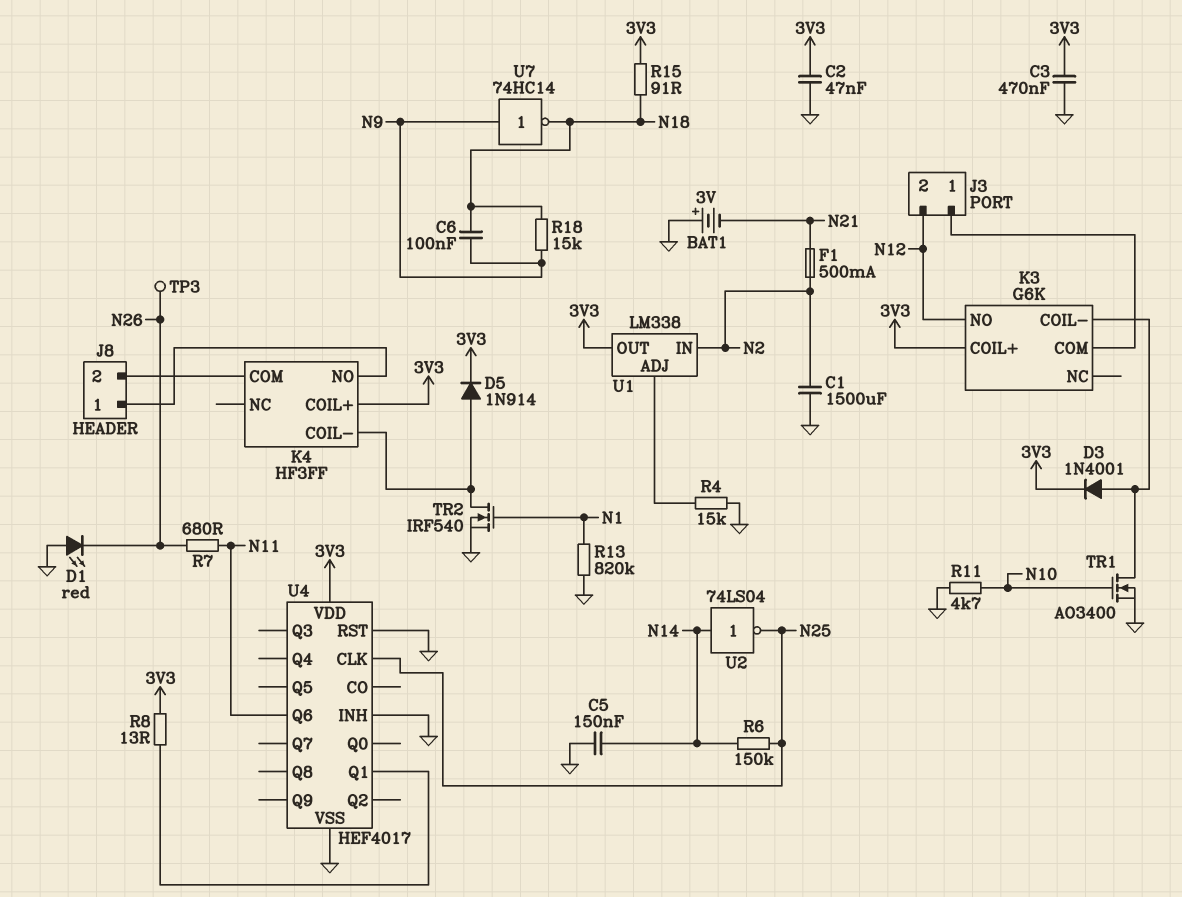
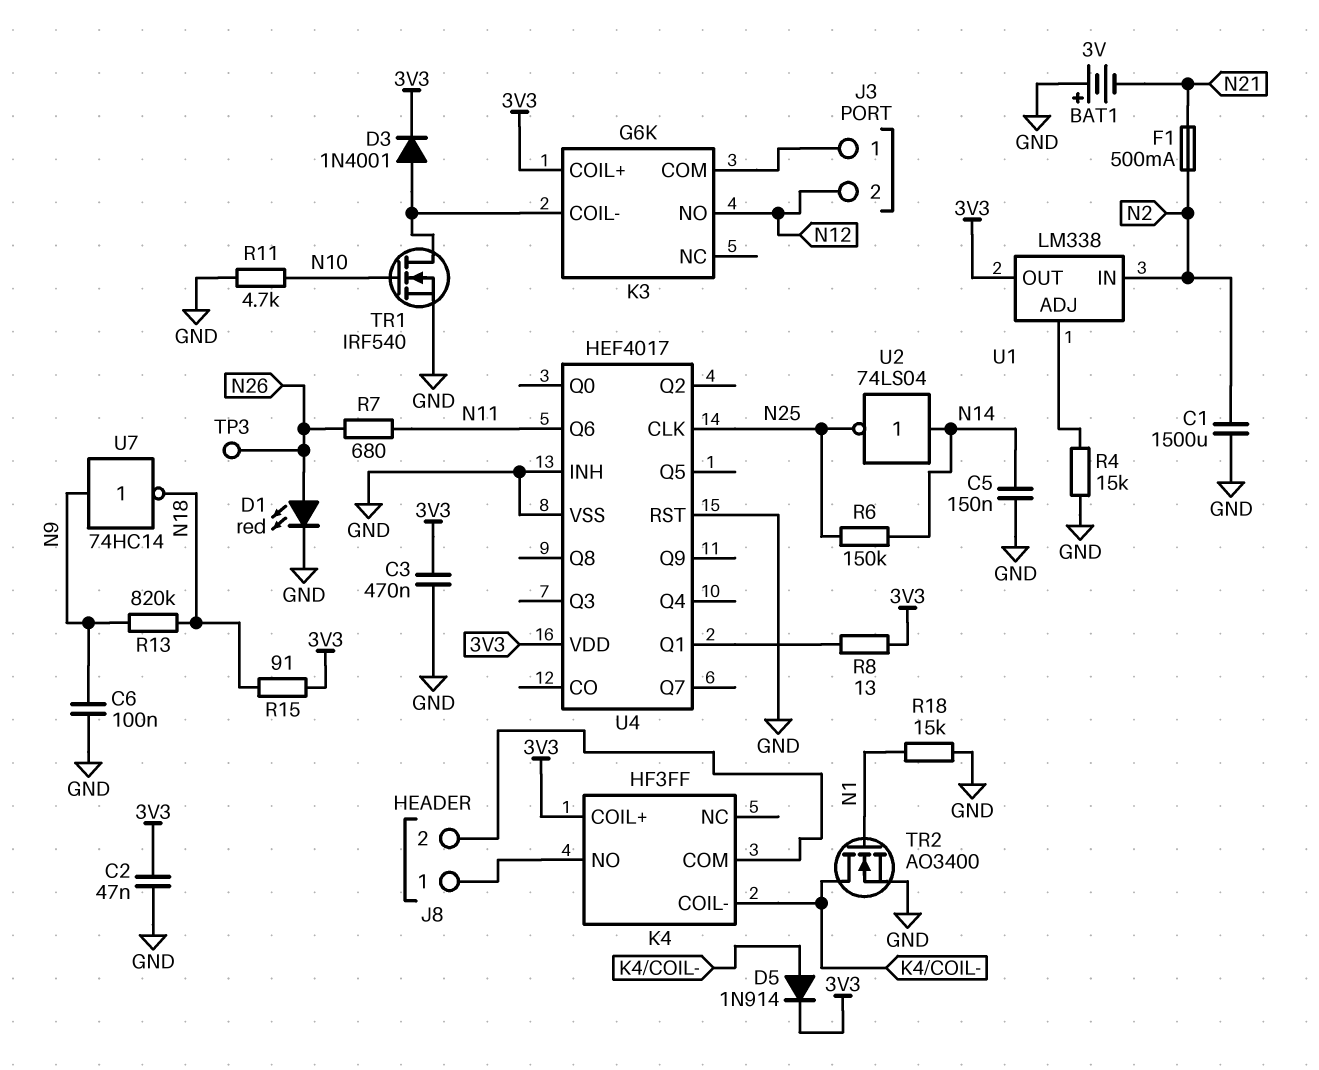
C6: 100nF (N9, N18) -> 100nF (GND, N9)
D1: LED red (A GND, K N26) -> LED red (A N26, K GND)
R13: 820k (GND, N1) -> 820k (N9, N18)
R18: 15k (N9, N18) -> 15k (GND, N1)
TR1: NMOS AO3400 (G N10, D K3/COIL-, S GND) -> NMOS IRF540 (G N10, D K3/COIL-, S GND)
TR2: NMOS IRF540 (G N1, D K4/COIL-, S GND) -> NMOS AO3400 (G N1, D K4/COIL-, S GND)

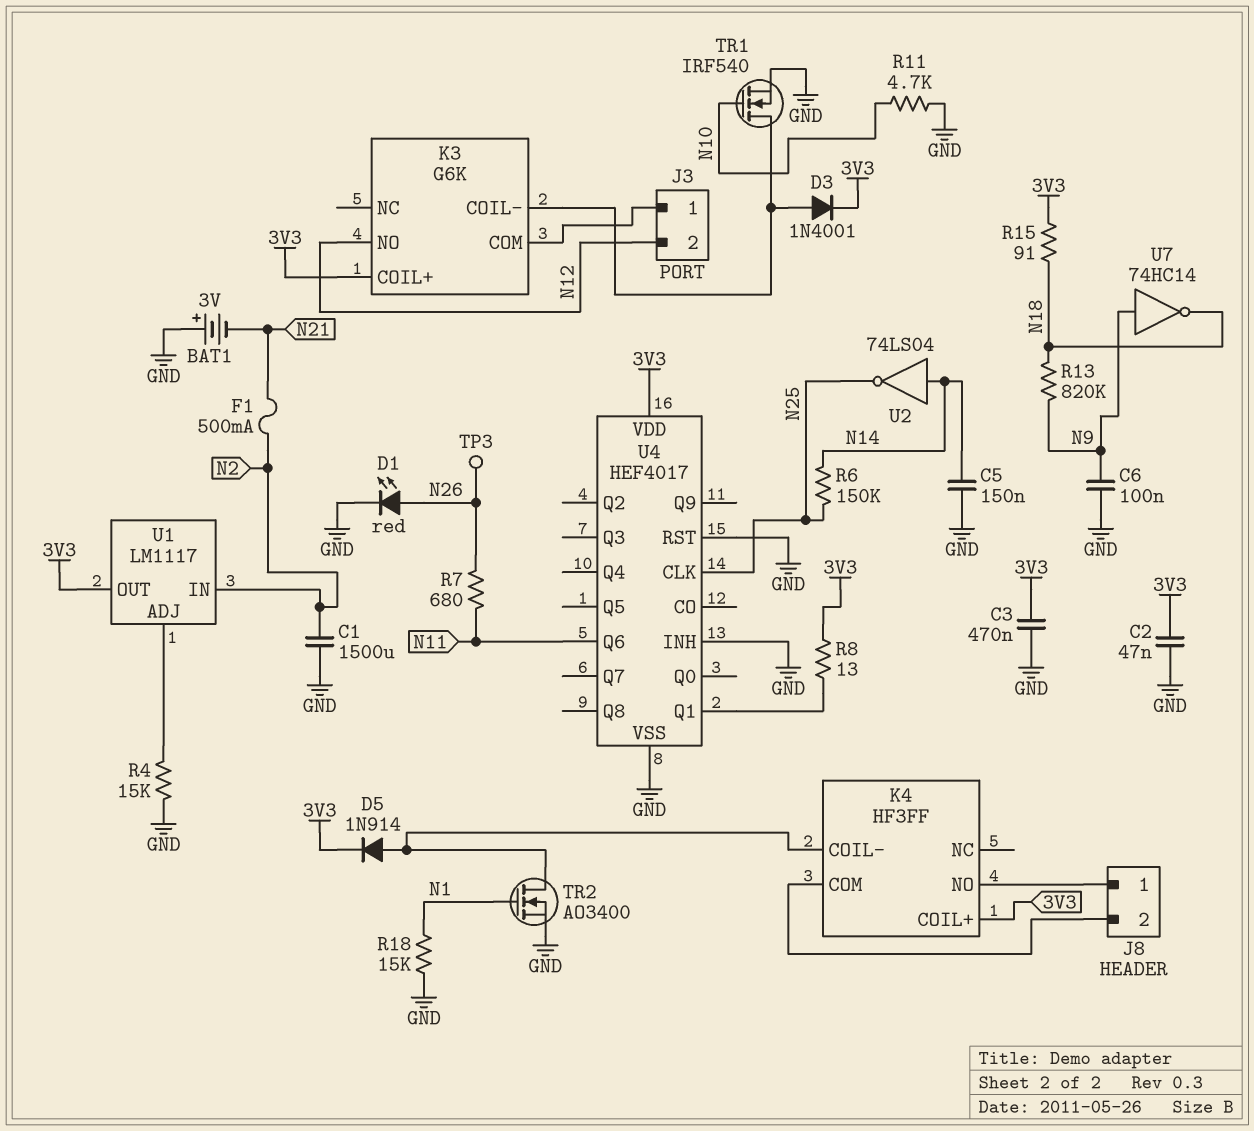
U1: LM338 -> LM1117

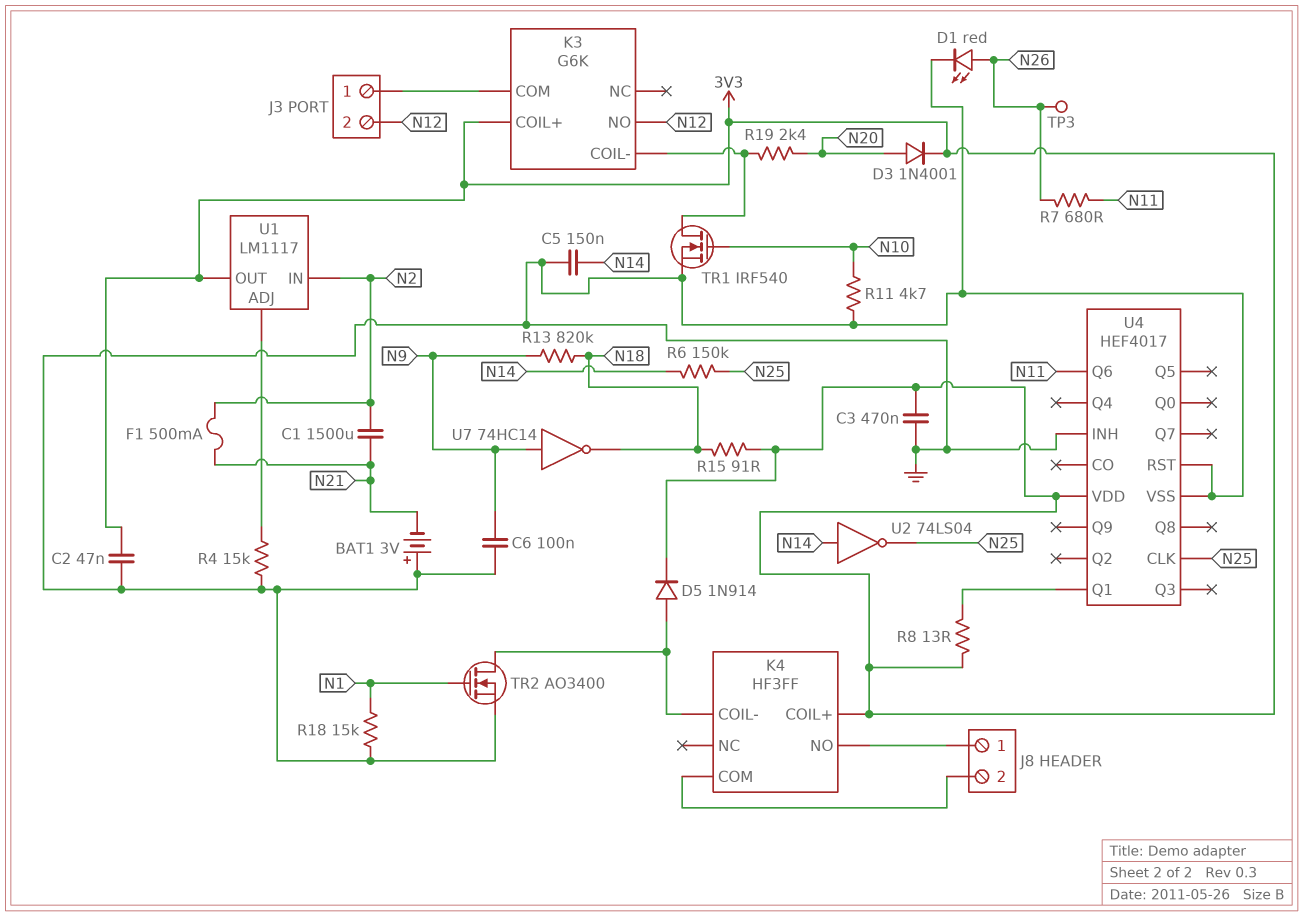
C1: 1500uF (GND, N2) -> 1500uF (N2, N21)
D3: diode 1N4001 (A K3/COIL-, K 3V3) -> diode 1N4001 (A N20, K 3V3)
R19: none -> 2.4k (K3/COIL-, N20)

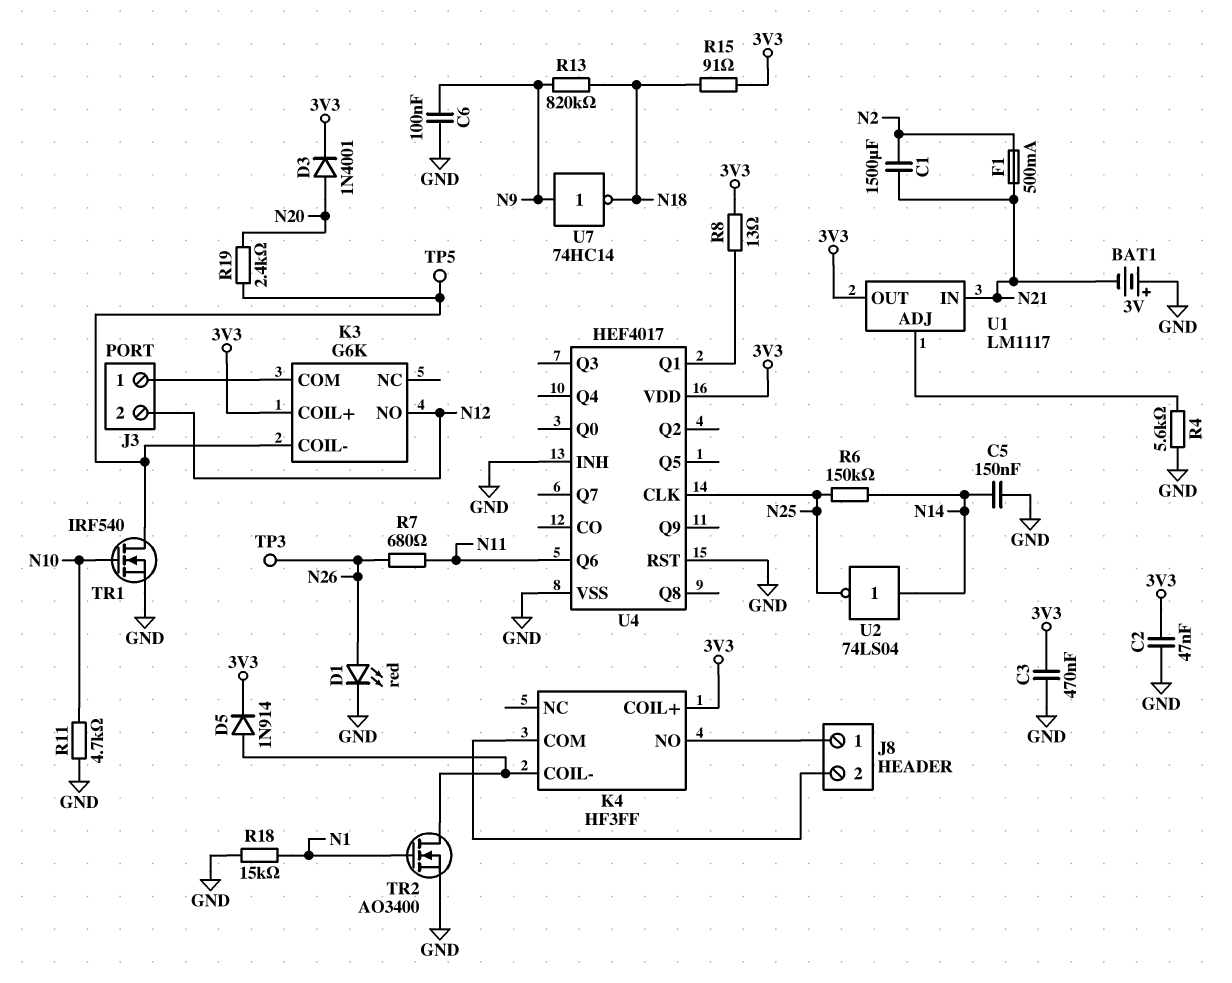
R4: 15k (GND, U1/ADJ) -> 5.6k (GND, U1/ADJ)
TP5: none -> test point (K3/COIL-)
U1 pin IN: N2 -> N21

